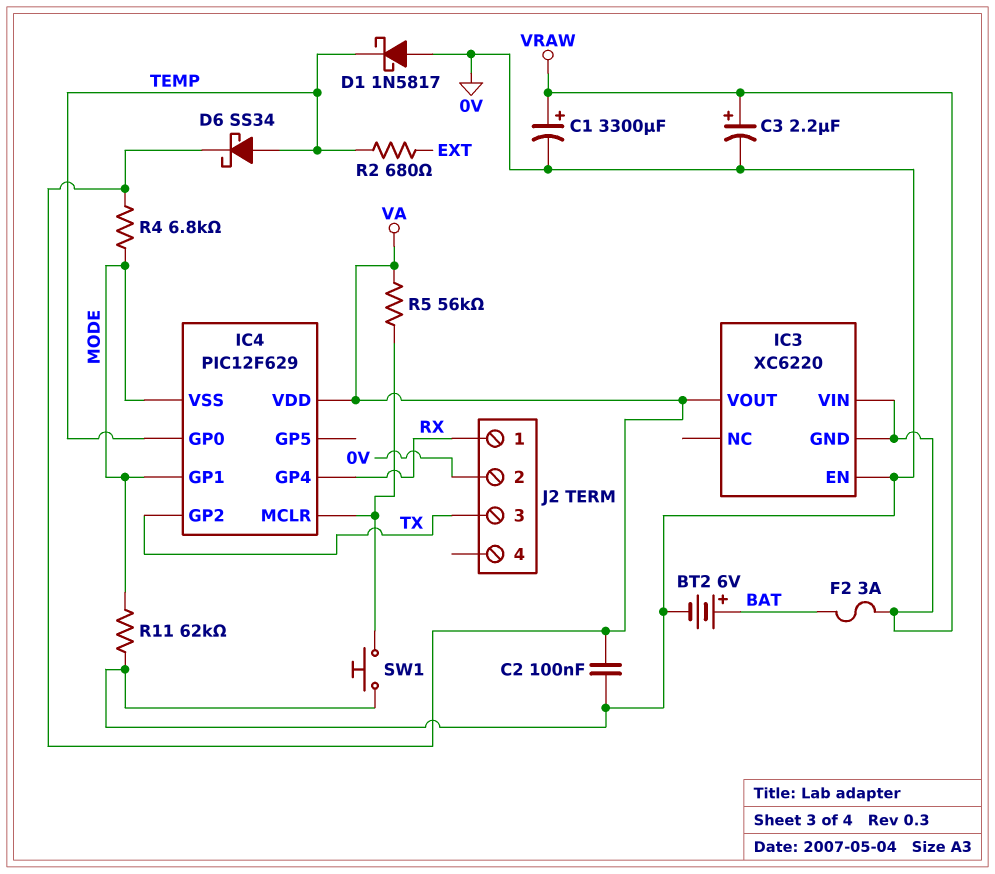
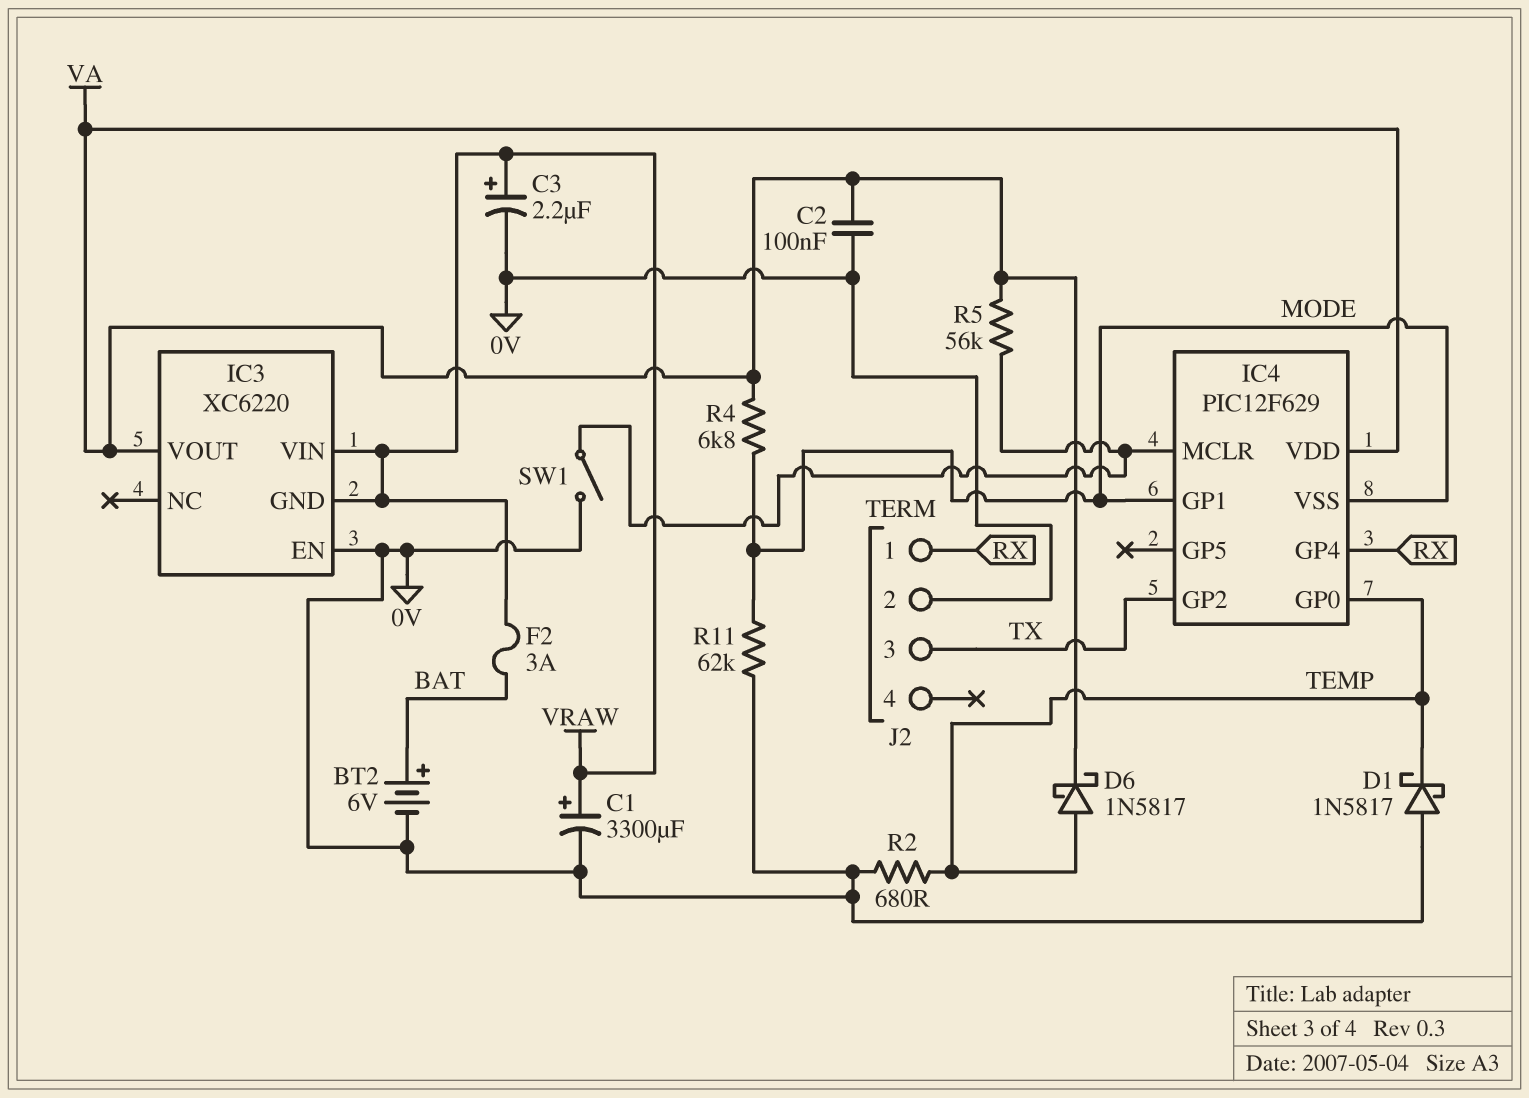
D6: schottky SS34 (A TEMP, K VA) -> schottky 1N5817 (A TEMP, K VA)
R2: 680 (EXT, TEMP) -> 680 (0V, TEMP)
SW1: button (0V, IC4/MCLR) -> switch (0V, IC4/MCLR)

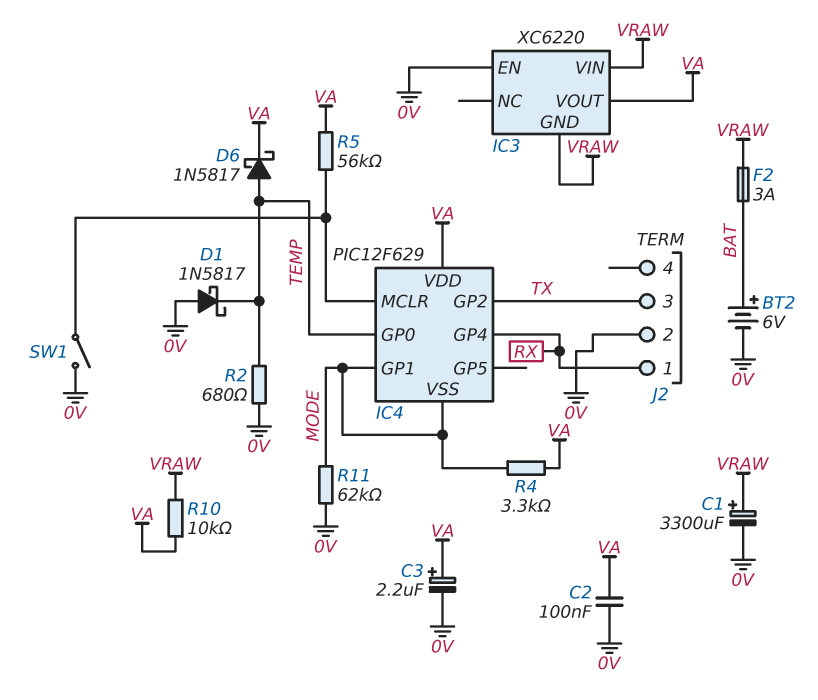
C3: 2.2uF (plus VRAW, minus 0V) -> 2.2uF (plus VA, minus 0V)
R4: 6.8k (MODE, VA) -> 3.3k (MODE, VA)
R10: none -> 10k (VA, VRAW)

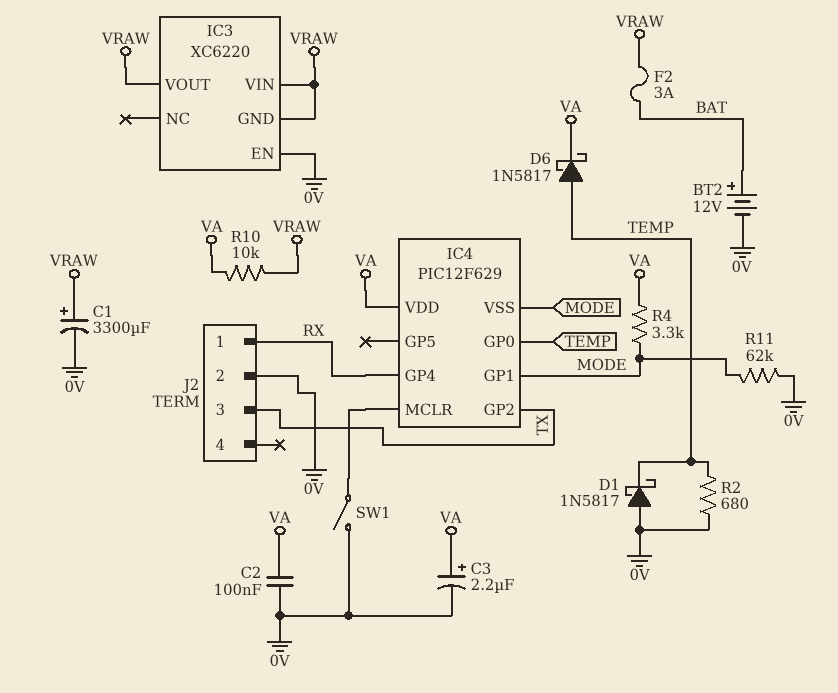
BT2: 6V (plus BAT, minus 0V) -> 12V (plus BAT, minus 0V)
IC3 pin VOUT: VA -> VRAW
R5: 56k (IC4/MCLR, VA) -> none

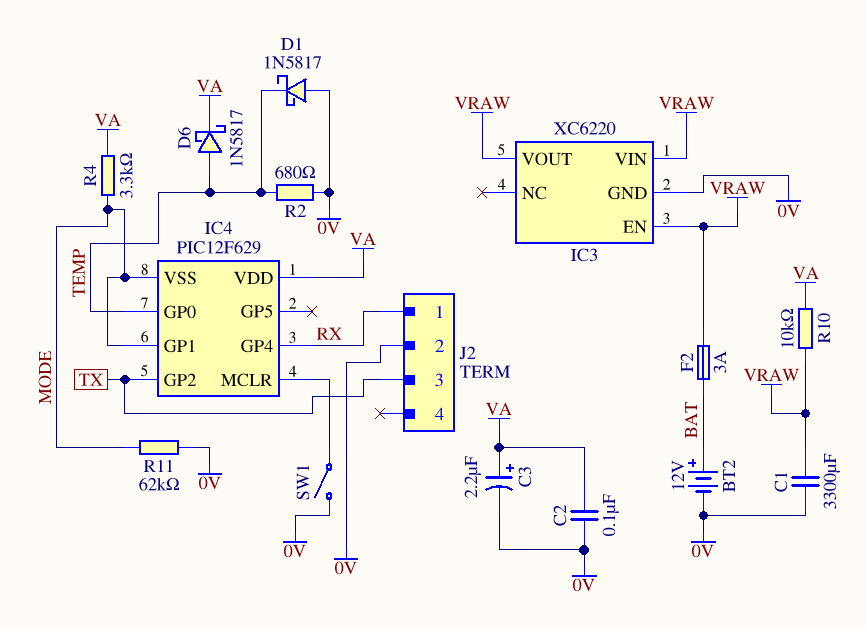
C1: 3300uF (plus VRAW, minus 0V) -> 3300uF (0V, VRAW)
IC3 pin EN: 0V -> VRAW
IC3 pin GND: VRAW -> 0V

